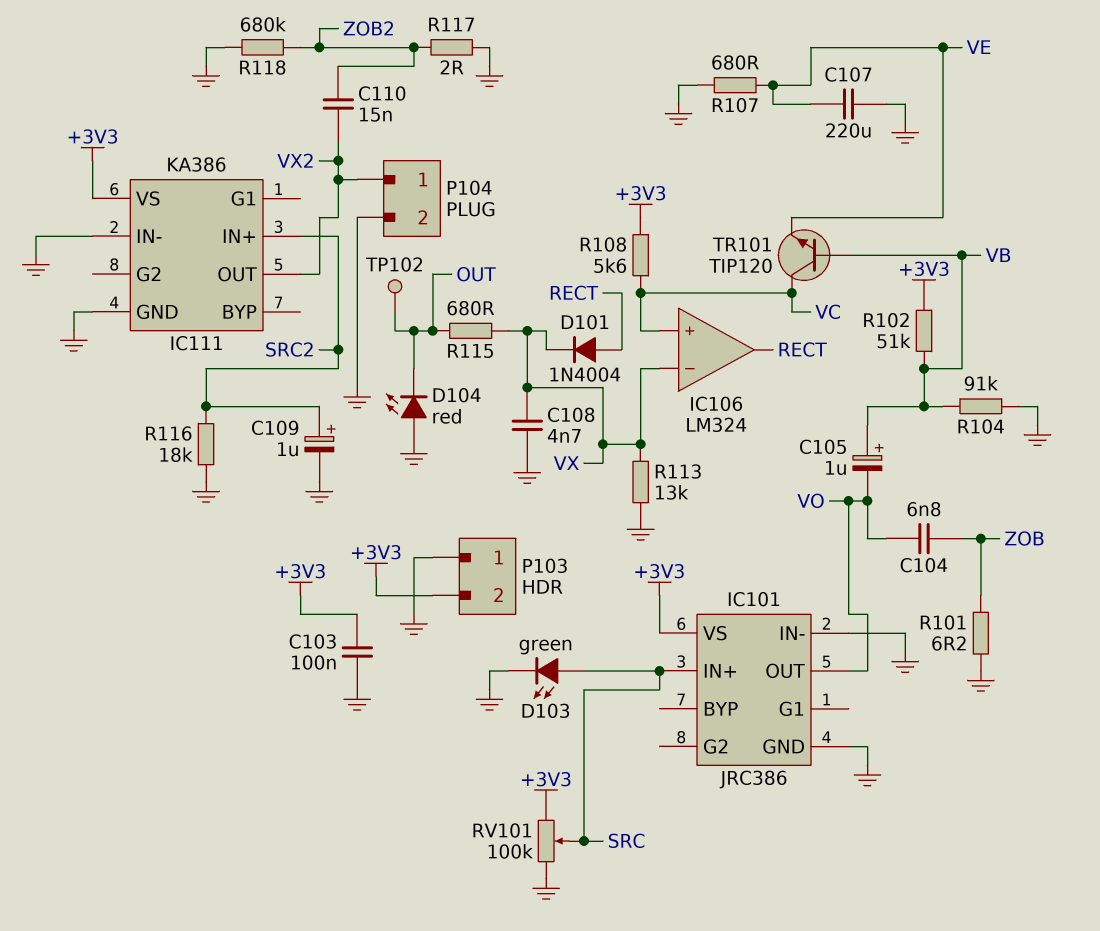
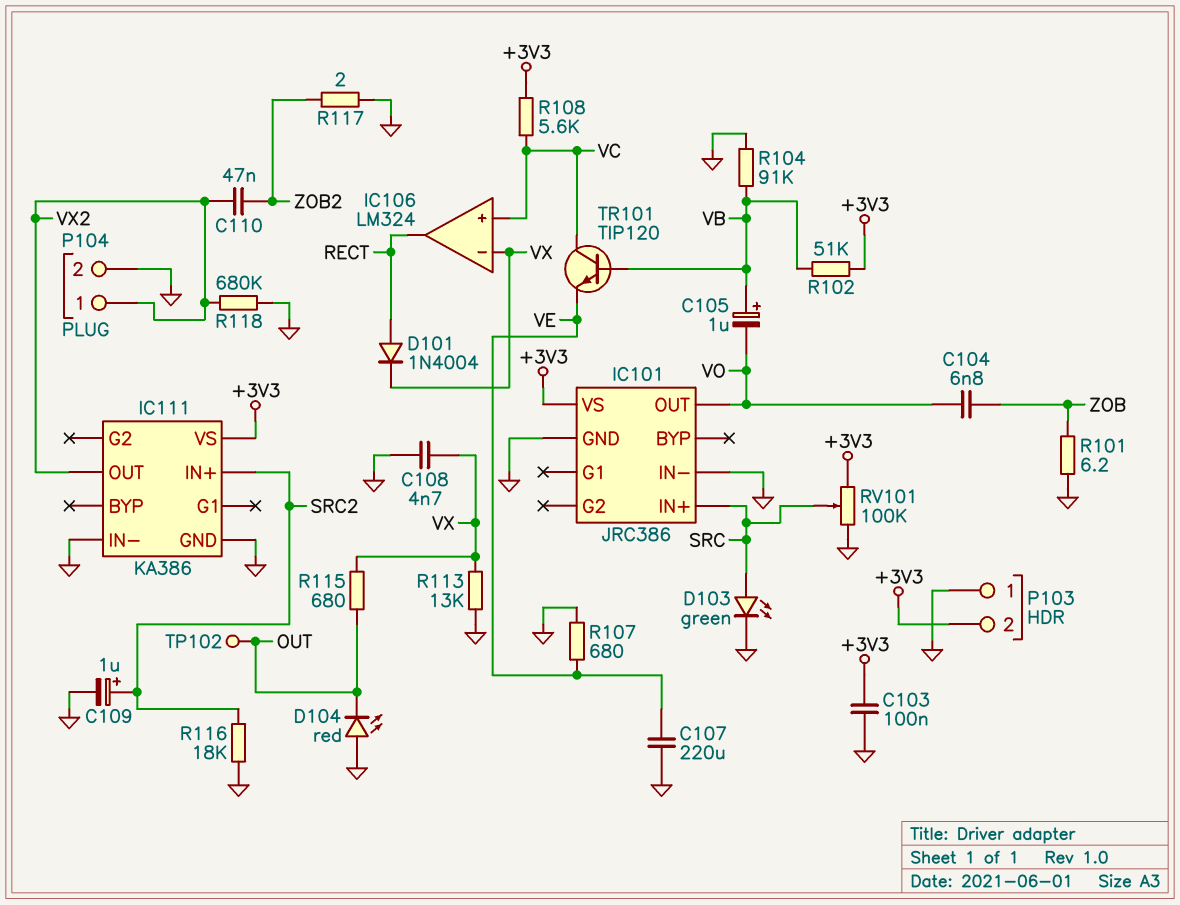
C110: 15nF (VX2, ZOB2) -> 47nF (VX2, ZOB2)
R118: 680k (GND, ZOB2) -> 680k (GND, VX2)

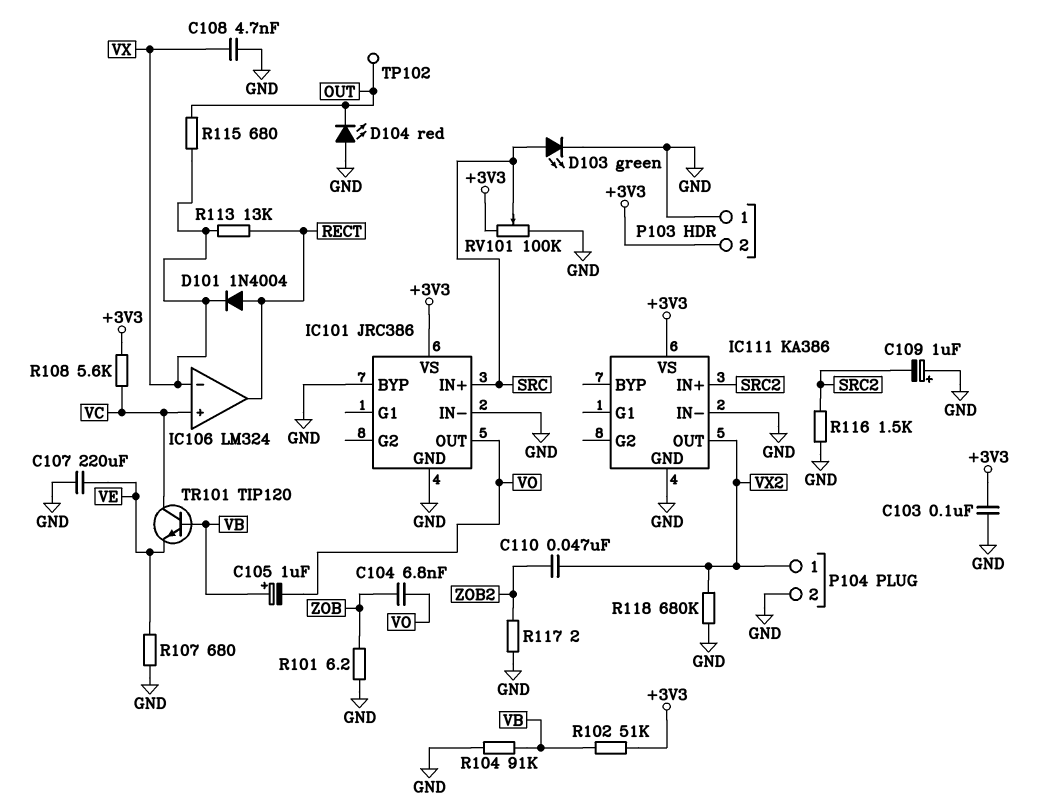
C109: 1uF (plus SRC2, minus GND) -> 1uF (plus GND, minus SRC2)
IC101 pin BYP: none -> GND
R113: 13k (GND, VX) -> 13k (RECT, VX)
R116: 18k (GND, SRC2) -> 1.5k (GND, SRC2)

